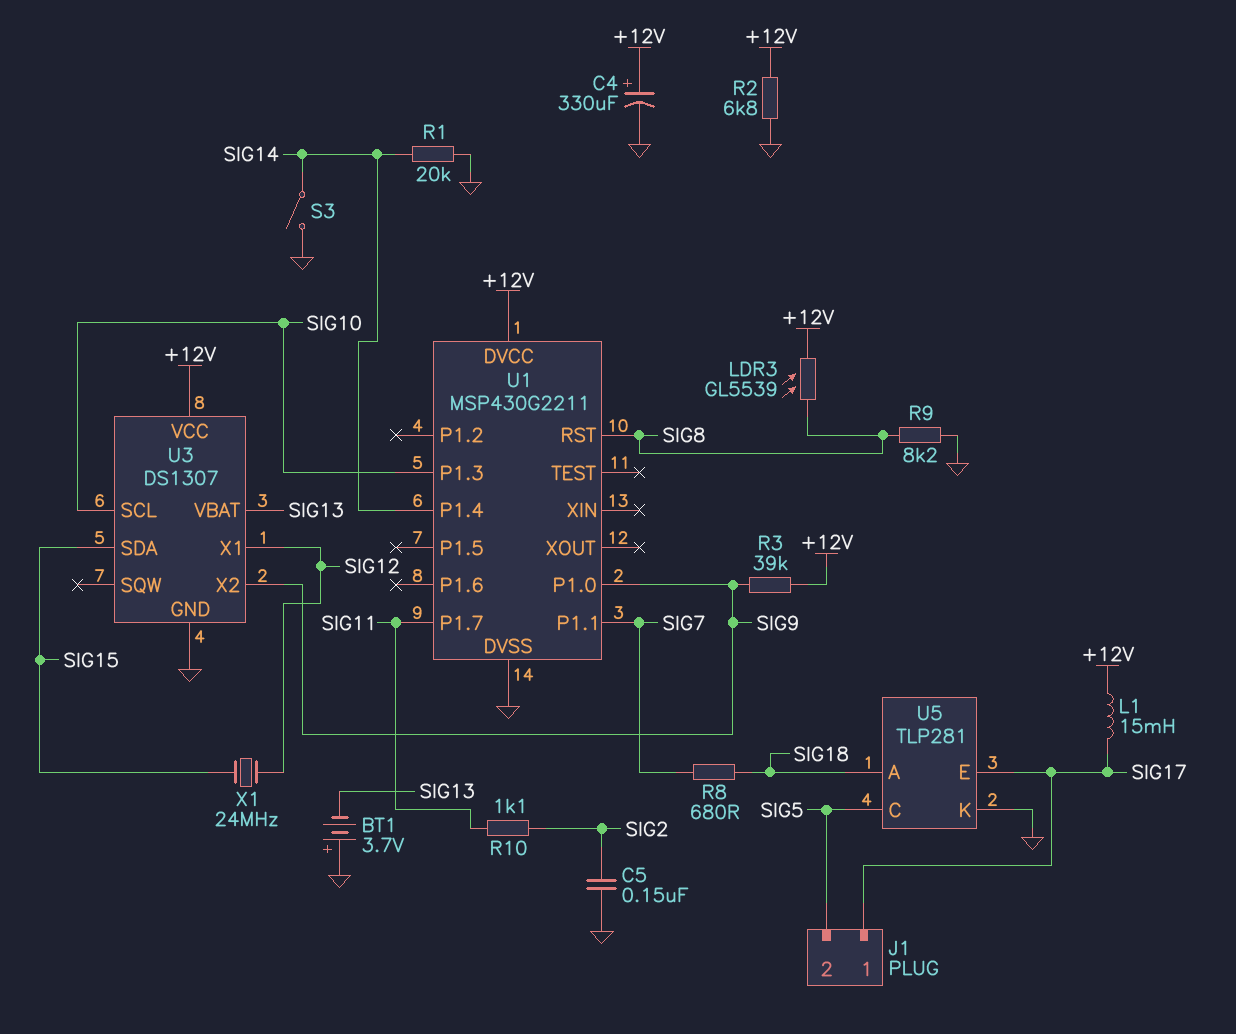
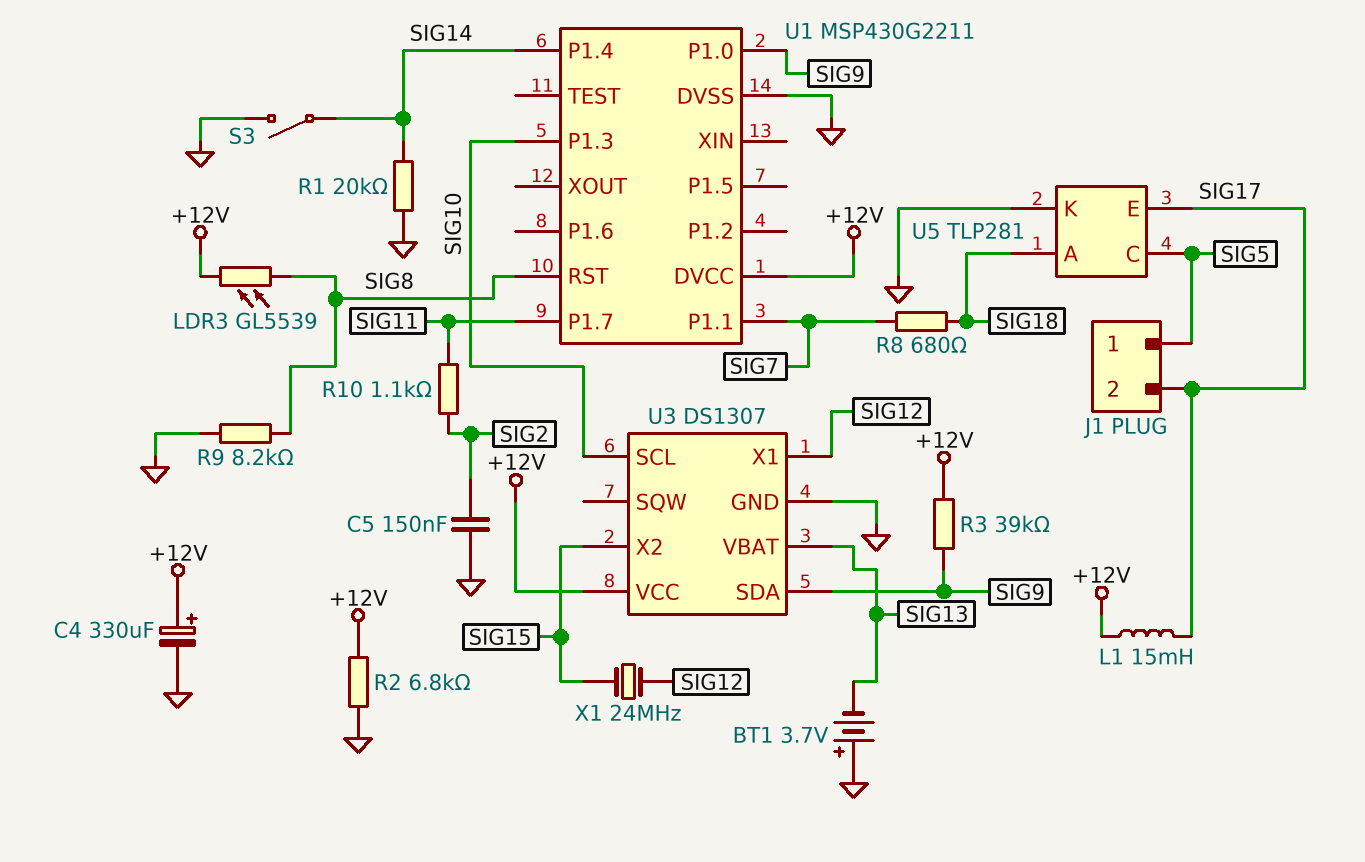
J1 pin 1: SIG17 -> SIG5
J1 pin 2: SIG5 -> SIG17
U3 pin SDA: SIG15 -> SIG9
U3 pin X2: SIG9 -> SIG15

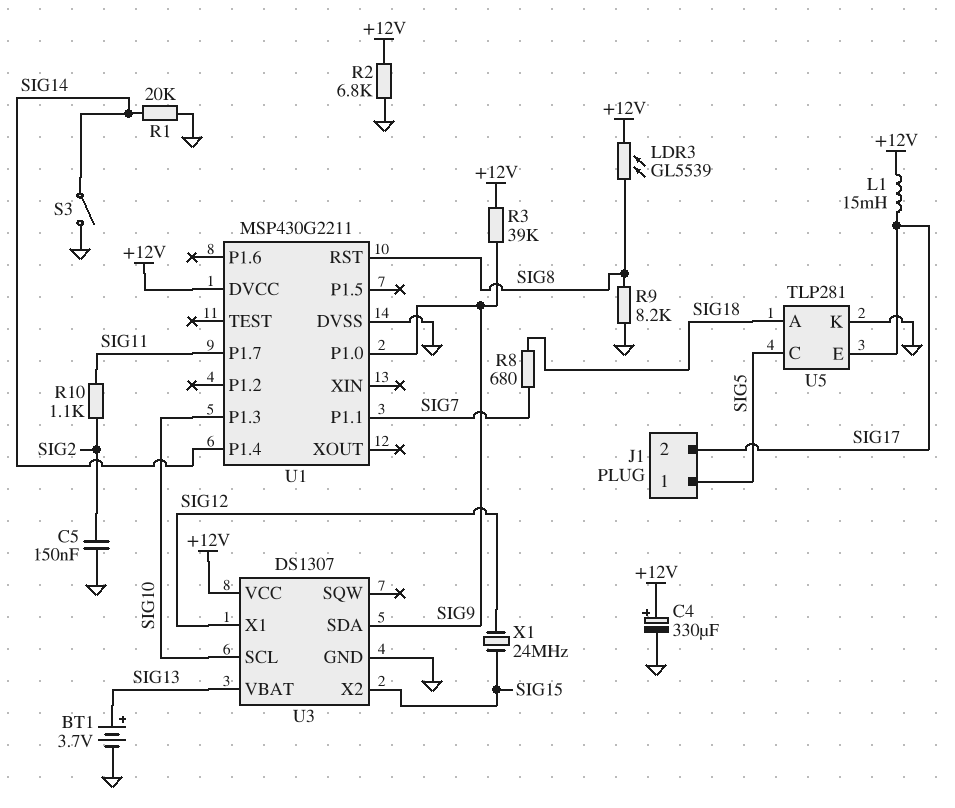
BT1: 3.7V (plus GND, minus SIG13) -> 3.7V (plus SIG13, minus GND)

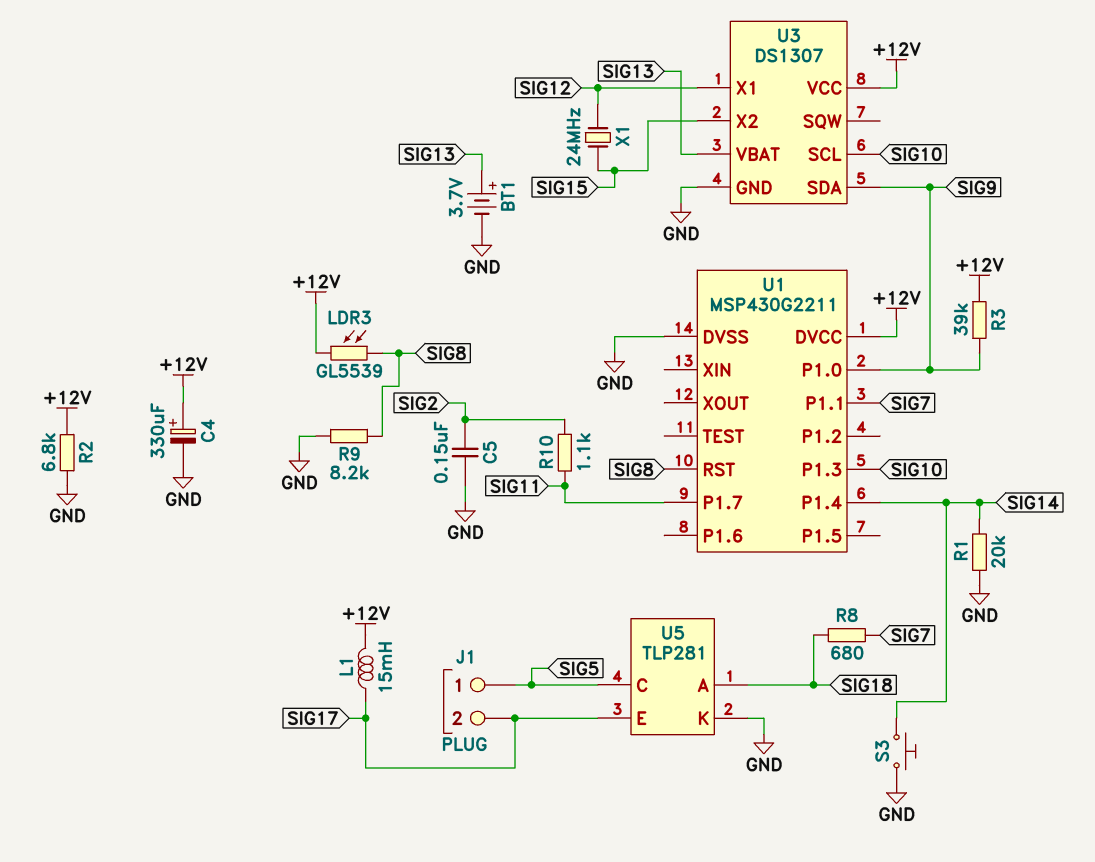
S3: switch (GND, SIG14) -> button (GND, SIG14)

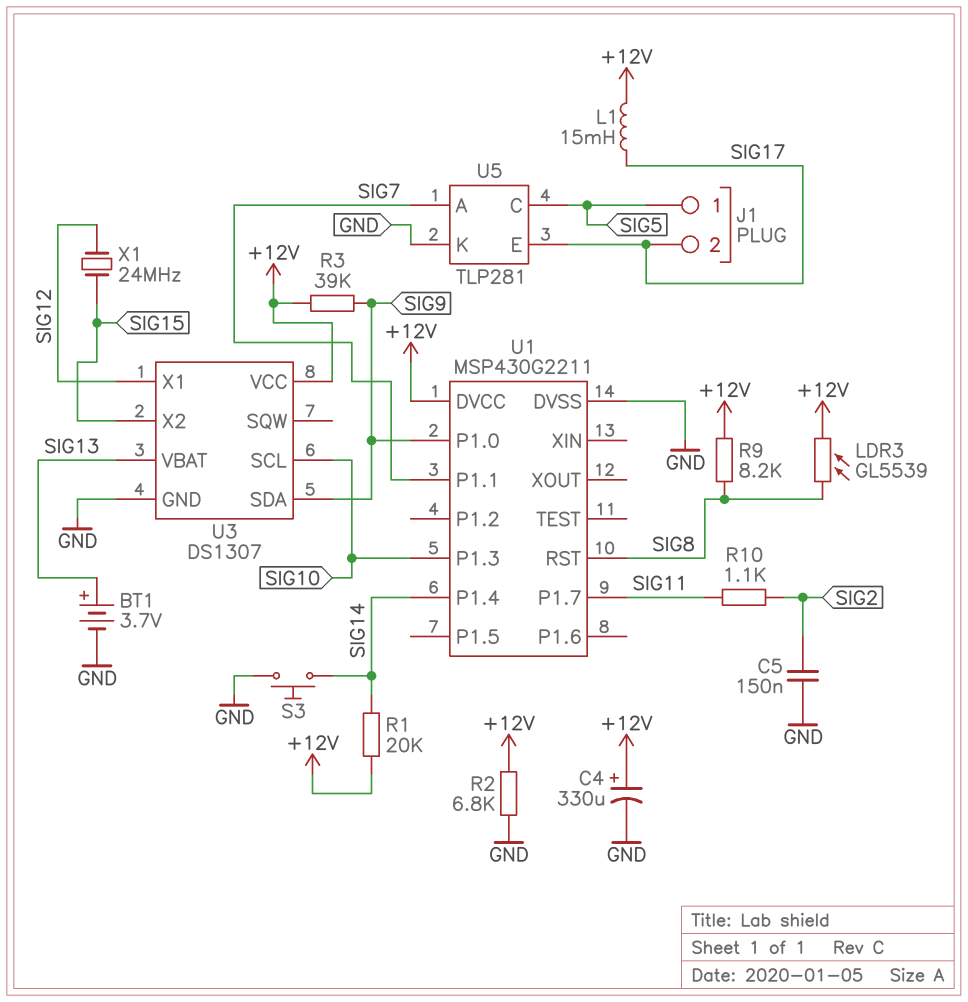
R1: 20k (GND, SIG14) -> 20k (+12V, SIG14)
R8: 680 (SIG7, SIG18) -> none
R9: 8.2k (GND, SIG8) -> 8.2k (+12V, SIG8)
U5 pin A: SIG18 -> SIG7

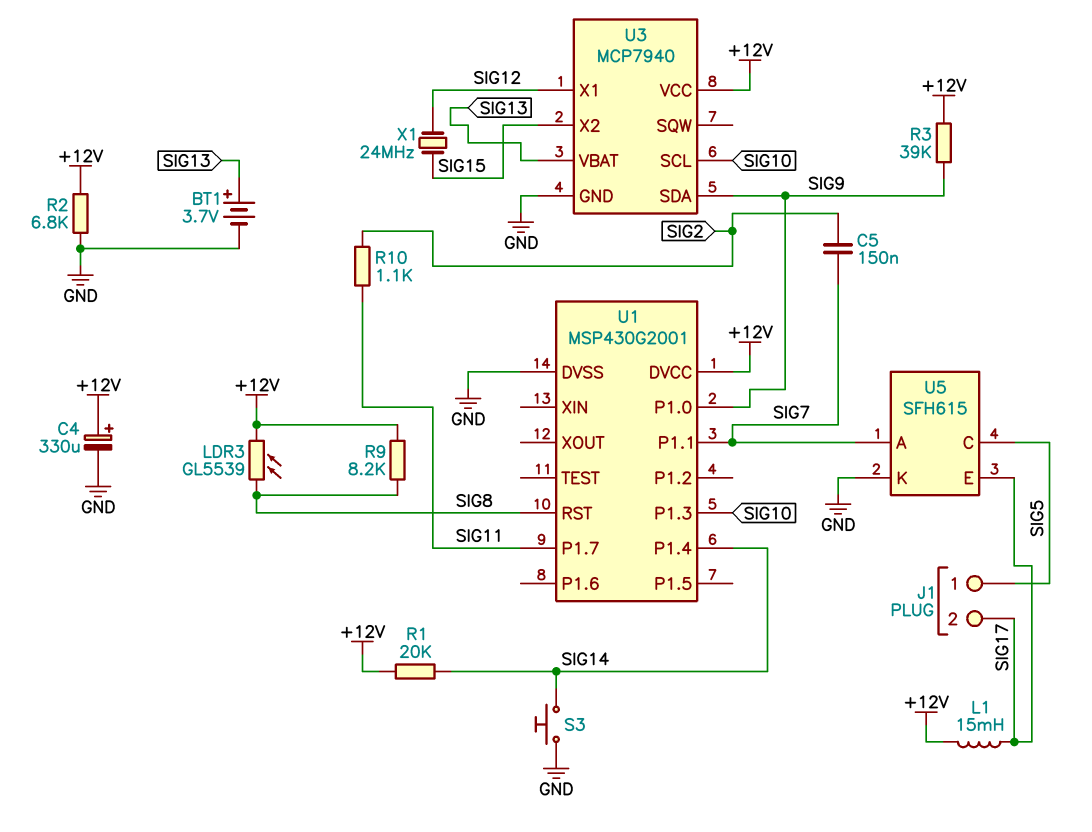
C5: 150nF (GND, SIG2) -> 150nF (SIG2, SIG7)
U1: MSP430G2211 -> MSP430G2001
U3: DS1307 -> MCP7940
U5: TLP281 -> SFH615

